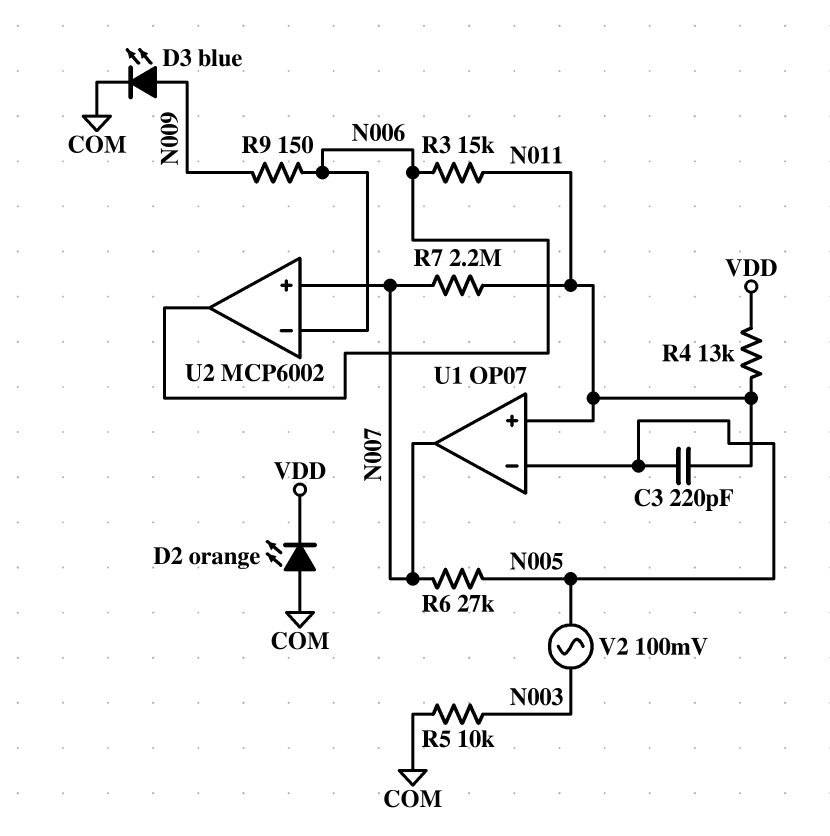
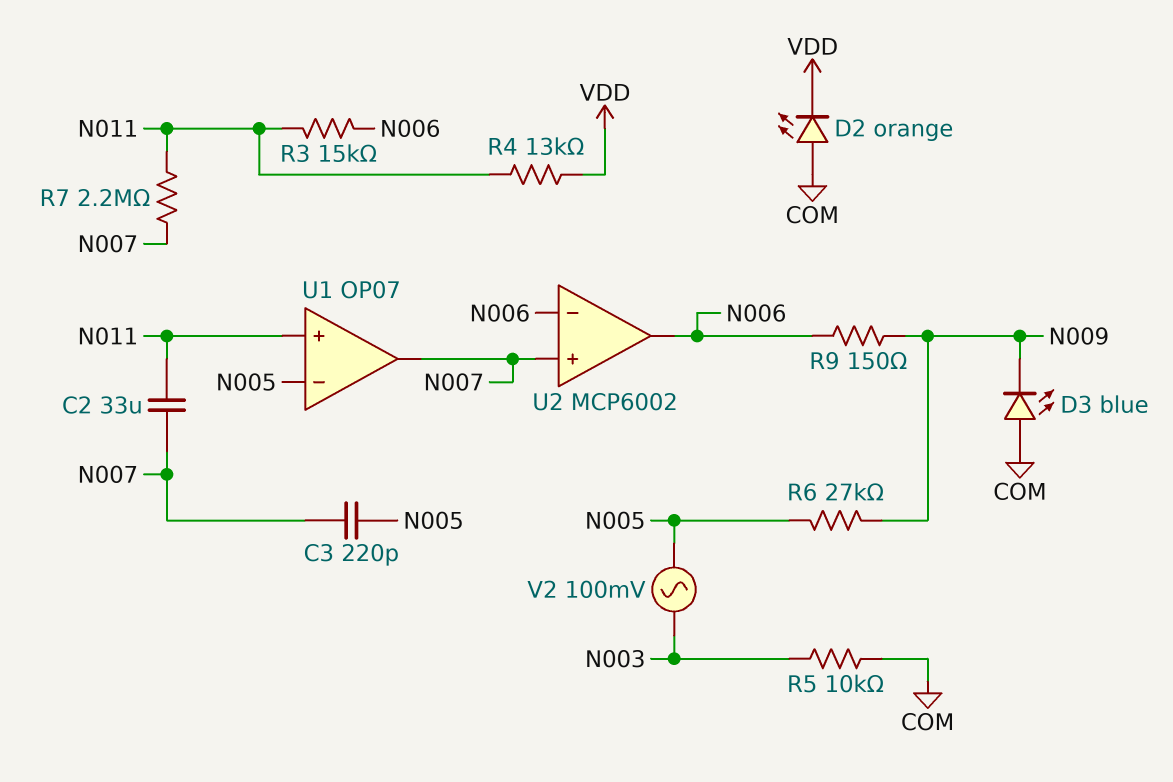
C2: none -> 33uF (N007, N011)
C3: 220pF (N005, N011) -> 220pF (N005, N007)
D3: LED blue (A N009, K COM) -> LED blue (A COM, K N009)
R6: 27k (N005, N007) -> 27k (N005, N009)

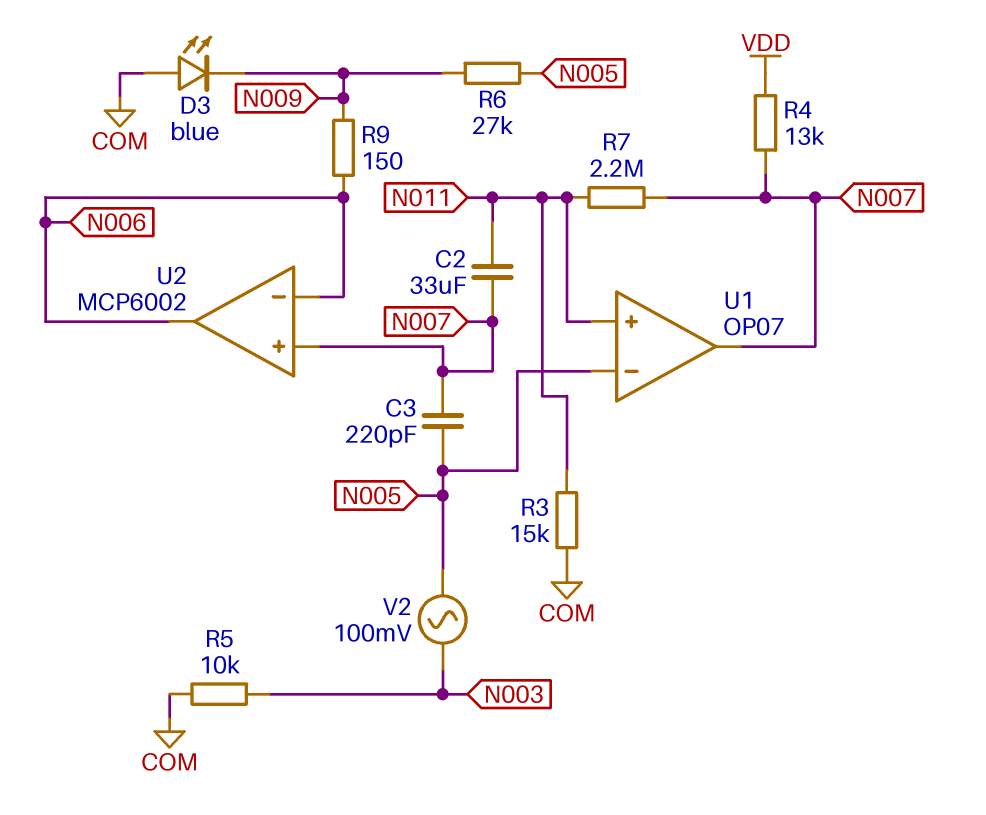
D2: LED orange (A COM, K VDD) -> none
R3: 15k (N006, N011) -> 15k (COM, N011)
R4: 13k (N011, VDD) -> 13k (N007, VDD)

